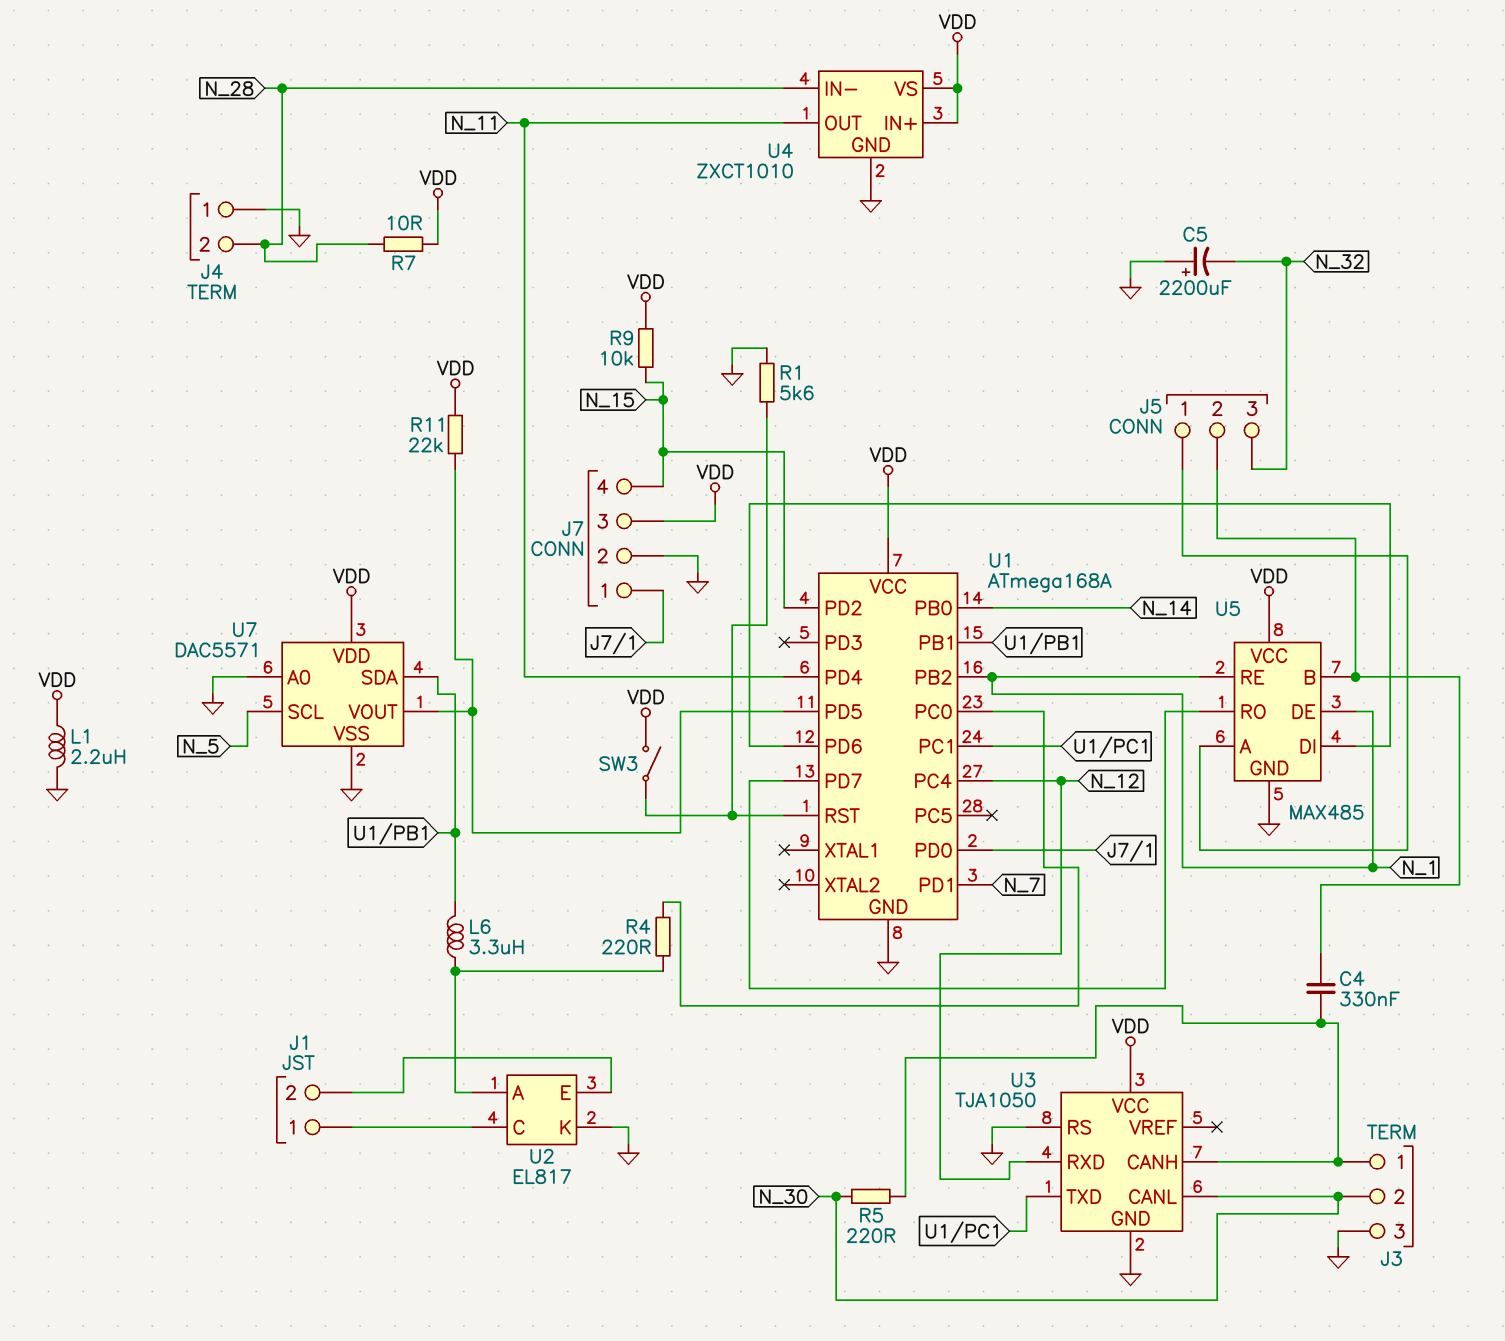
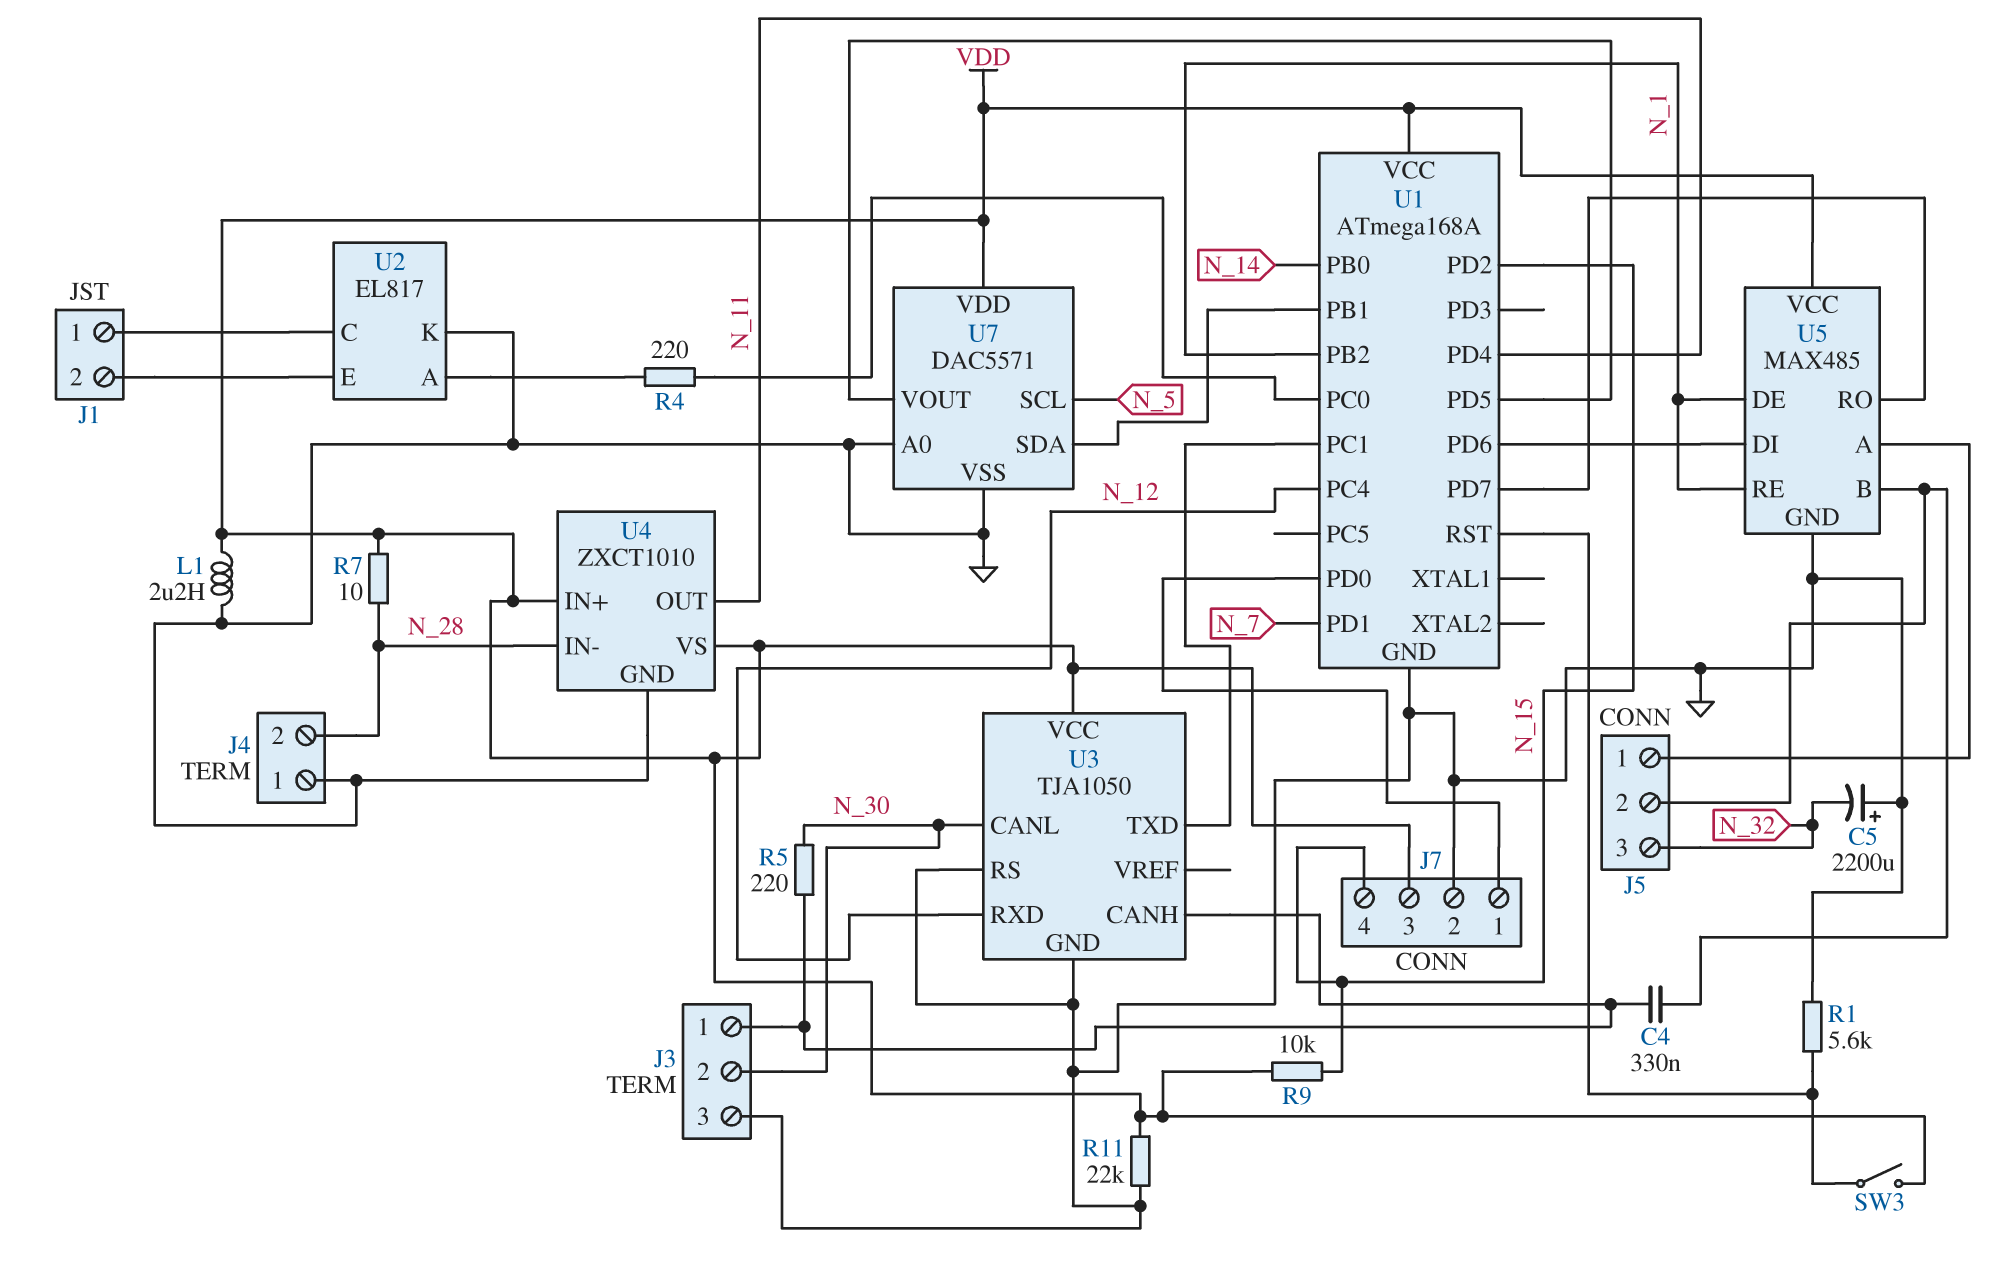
L6: 3.3uH (U1/PB1, U2/A) -> none
R11: 22k (U1/PD5, VDD) -> 22k (GND, VDD)

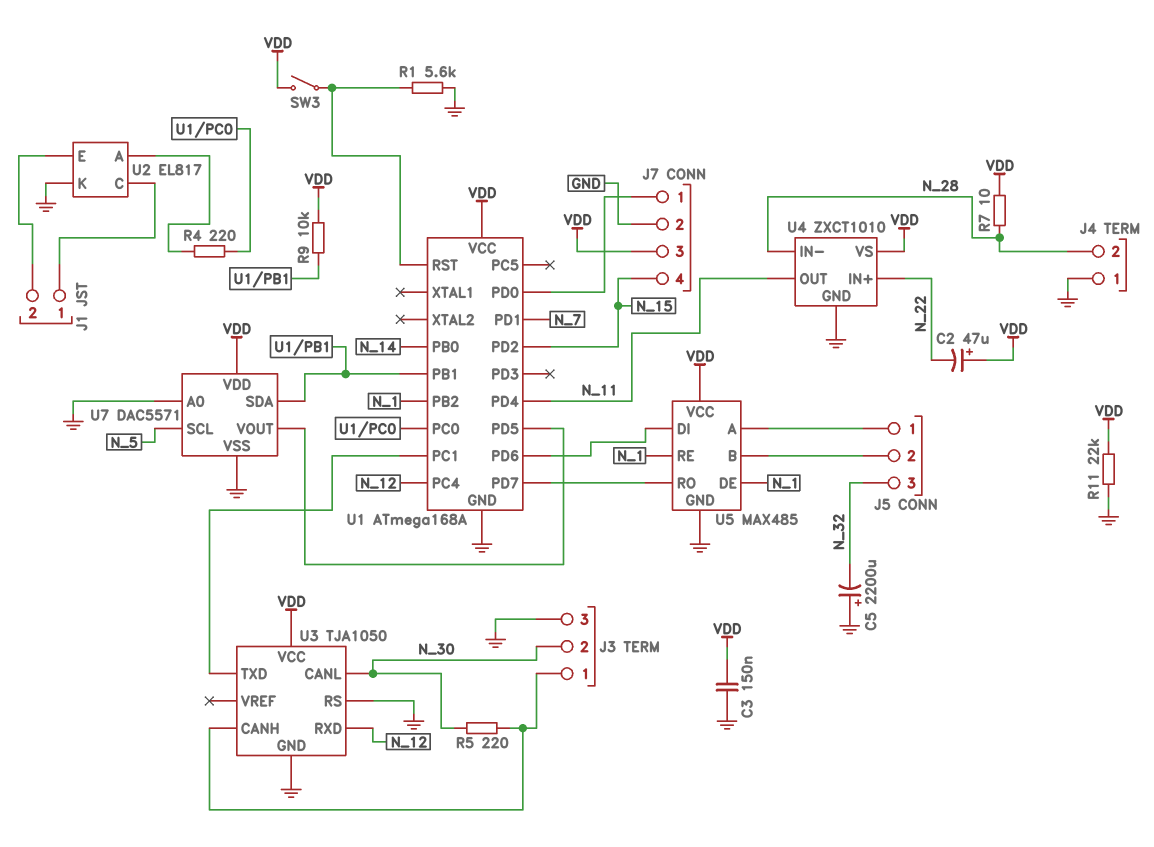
C2: none -> 47uF (plus VDD, minus N_22)
C3: none -> 150nF (GND, VDD)
C4: 330nF (J3/1, J5/2) -> none
L1: 2.2uH (GND, VDD) -> none
R9: 10k (N_15, VDD) -> 10k (U1/PB1, VDD)
U4 pin IN+: VDD -> N_22

